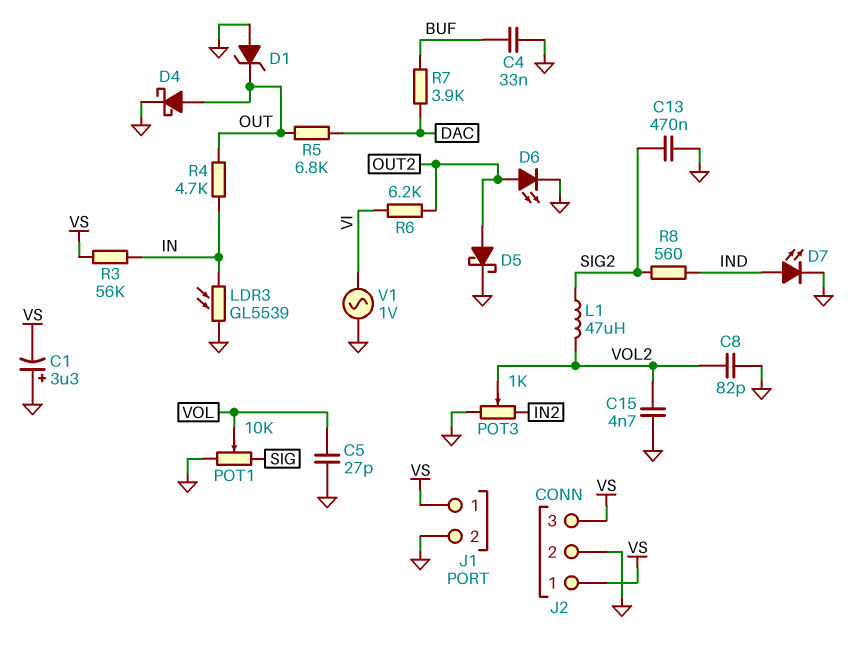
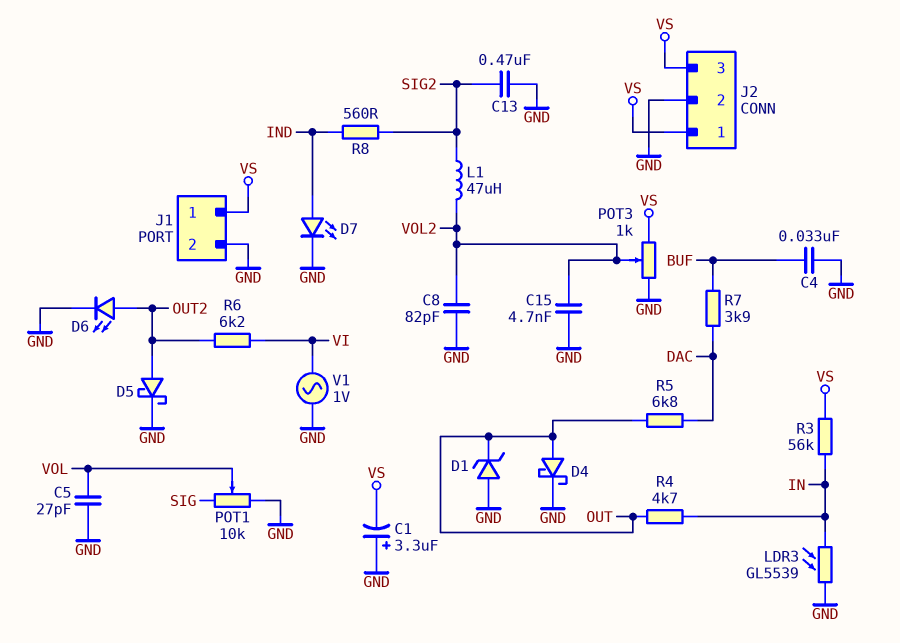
POT3: 1k (GND, IN2, wiper VOL2) -> 1k (GND, VS, wiper VOL2)

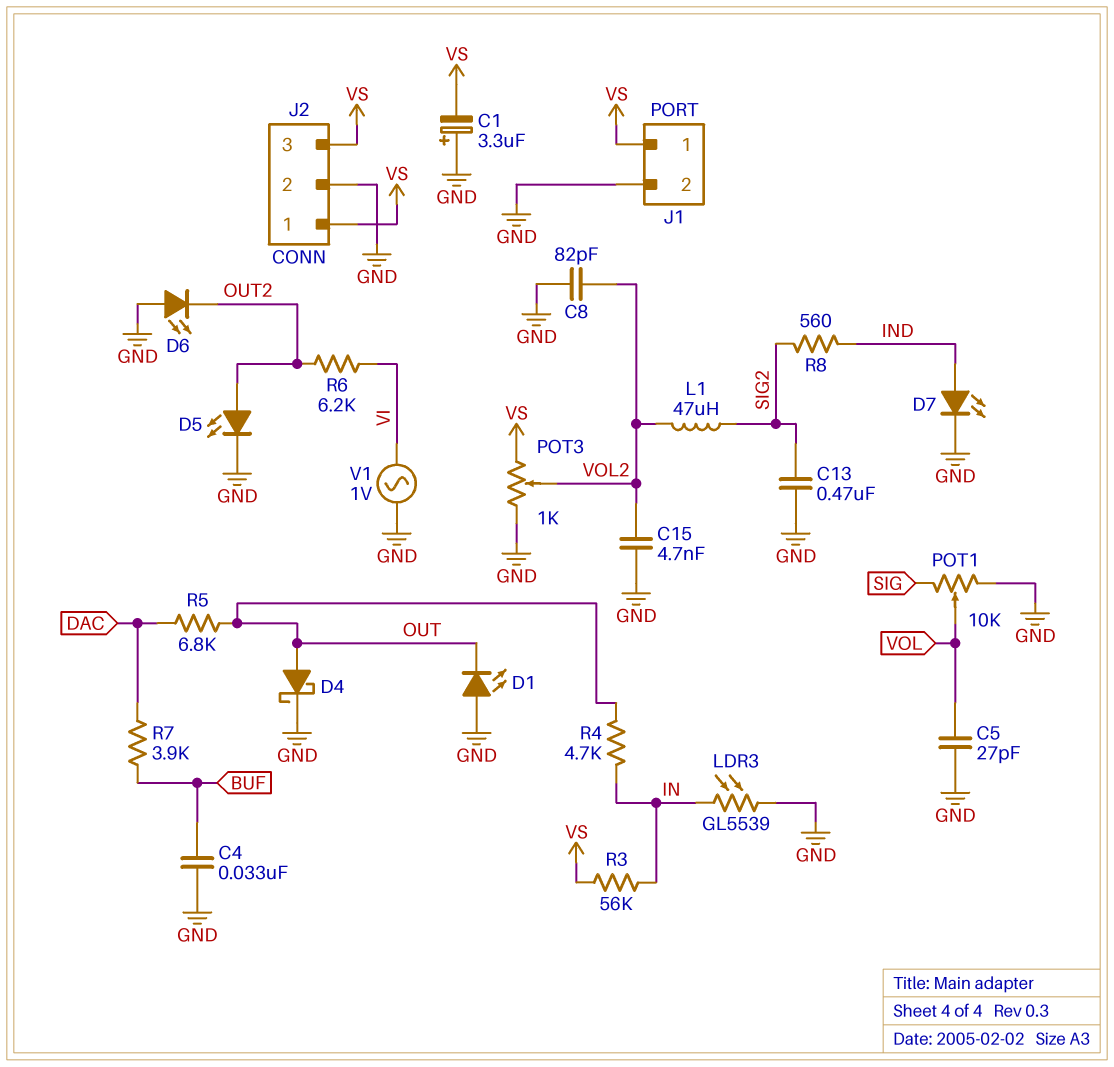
D1: zener (A GND, K OUT) -> LED (A GND, K OUT)
D5: schottky (A OUT2, K GND) -> LED (A OUT2, K GND)
D6: LED (A OUT2, K GND) -> LED (A GND, K OUT2)

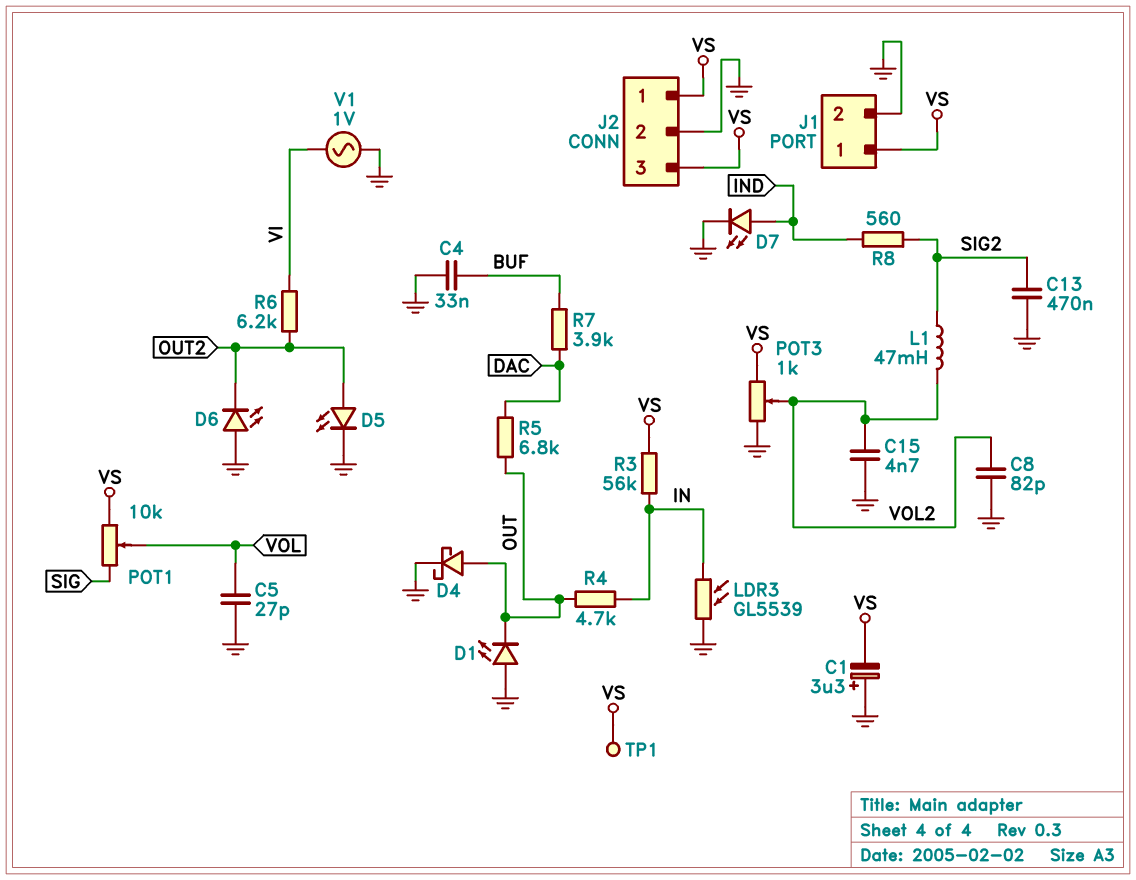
L1: 47uH (SIG2, VOL2) -> 47mH (SIG2, VOL2)
POT1: 10k (GND, SIG, wiper VOL) -> 10k (SIG, VS, wiper VOL)
TP1: none -> test point (VS)

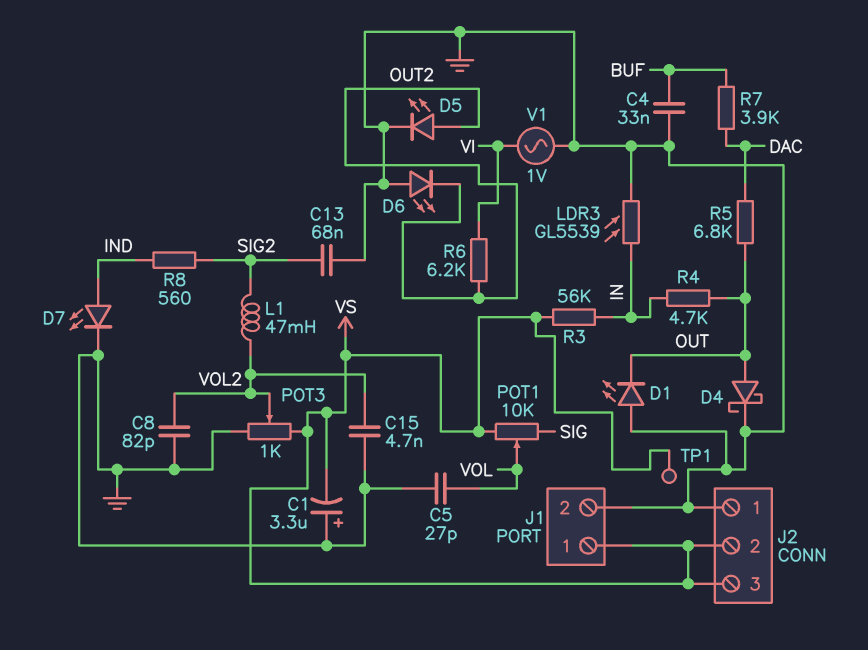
C13: 470nF (GND, SIG2) -> 68nF (GND, SIG2)
J2 pin 1: VS -> GND
J2 pin 2: GND -> VS

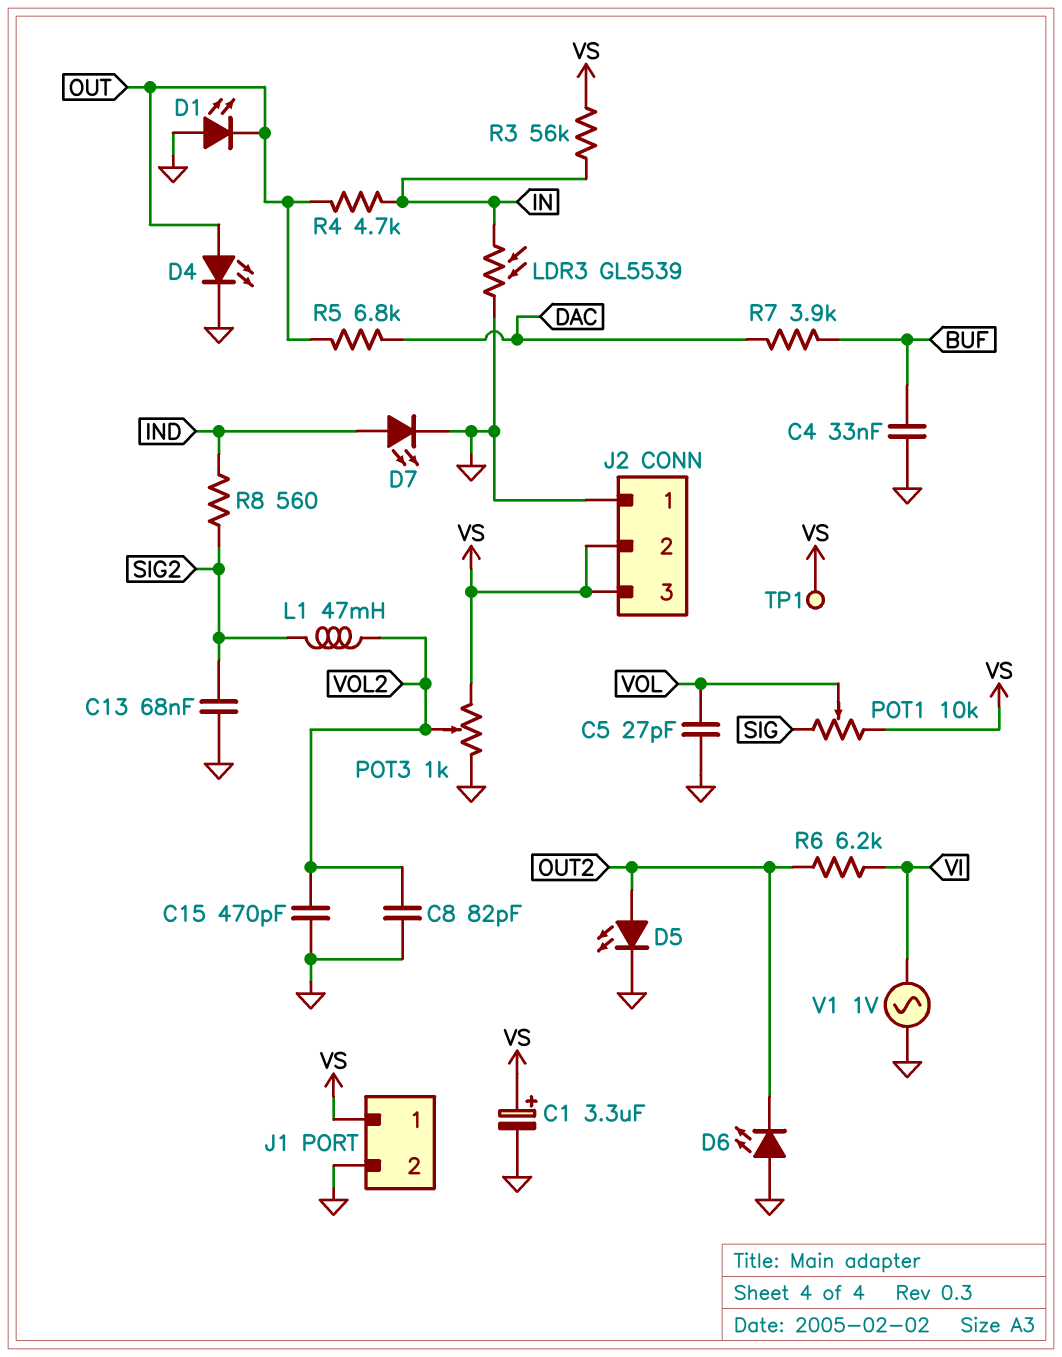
C1: 3.3uF (plus GND, minus VS) -> 3.3uF (plus VS, minus GND)
C15: 4.7nF (GND, VOL2) -> 470pF (GND, VOL2)
D4: schottky (A OUT, K GND) -> LED (A OUT, K GND)

